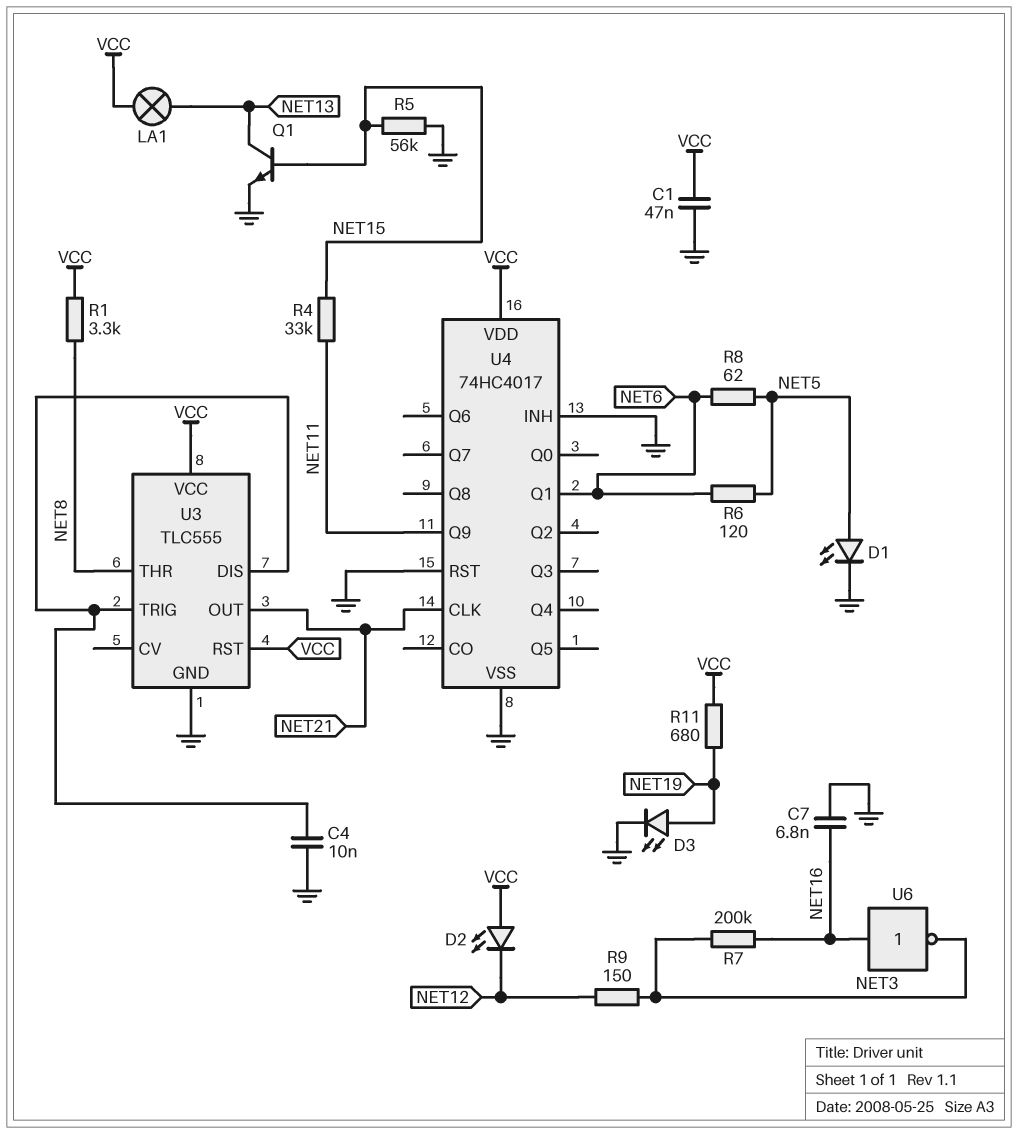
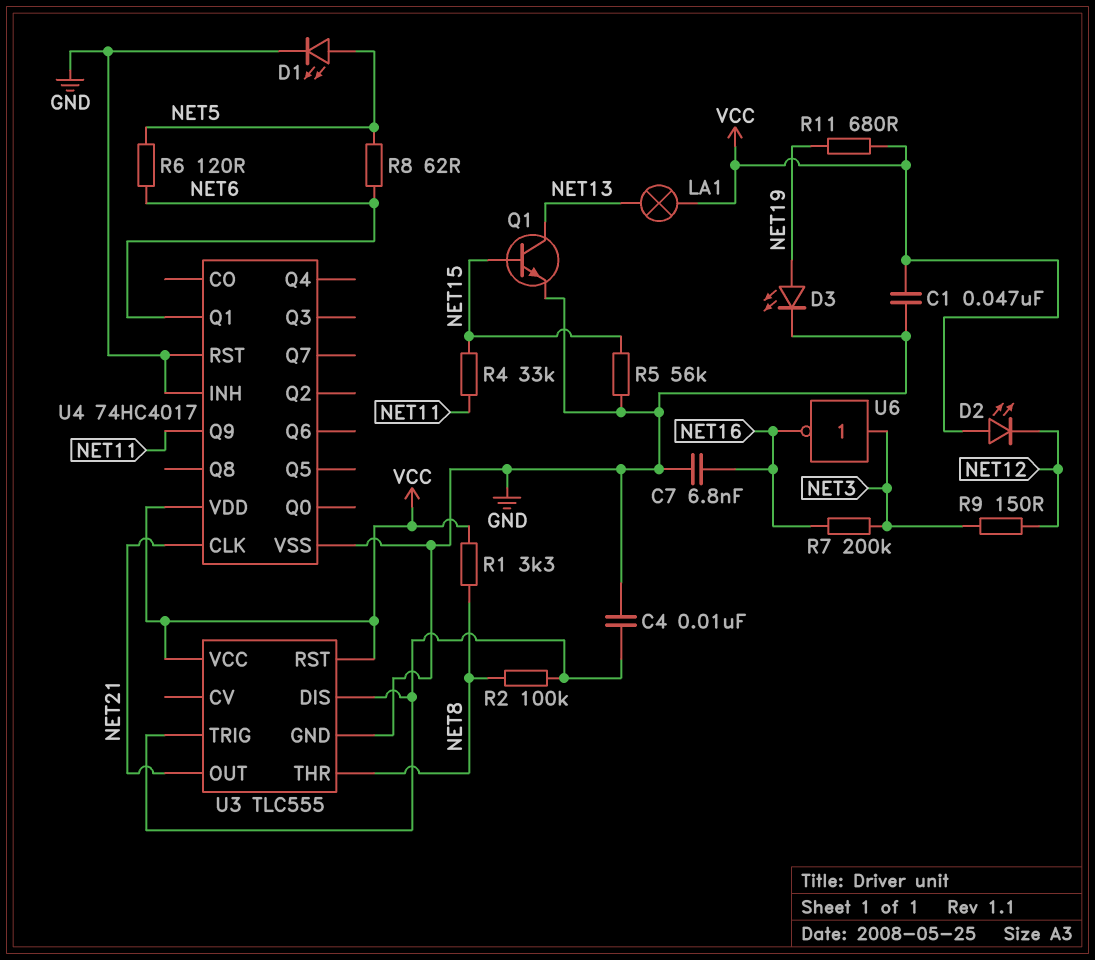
R2: none -> 100k (NET8, U3/DIS)
U6: NOT (in NET16, out NET3) -> NOT (in NET3, out NET16)

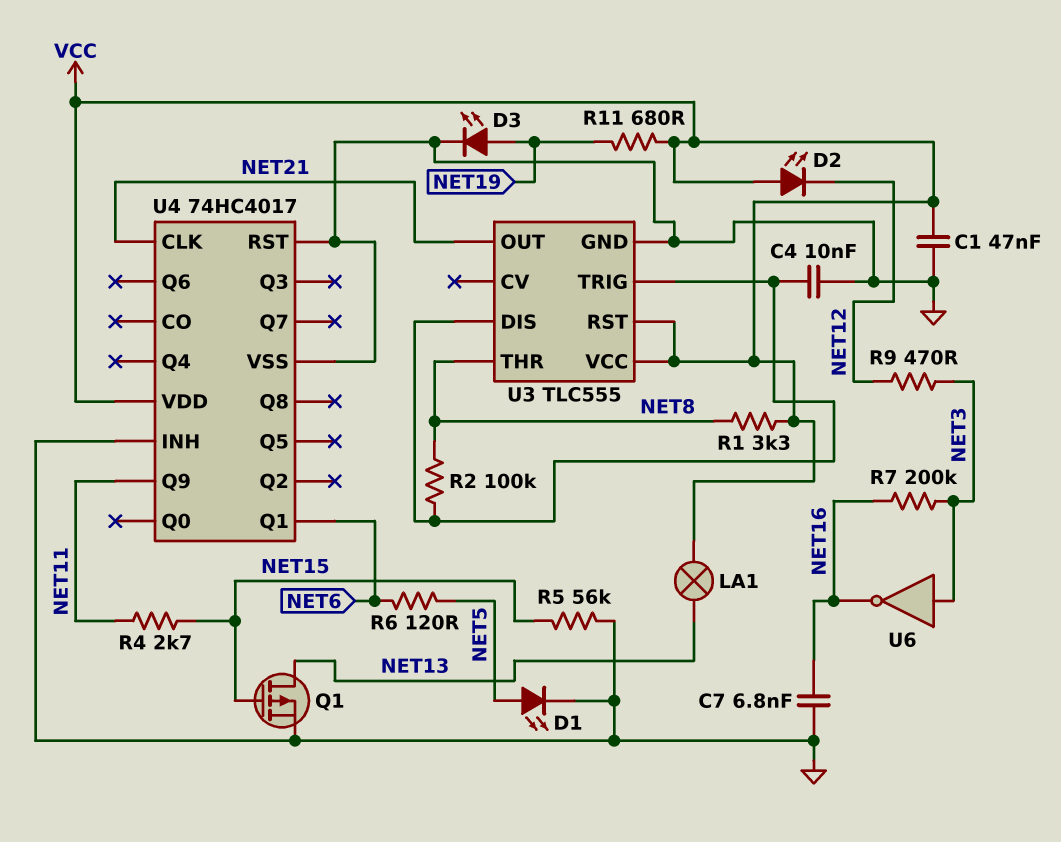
Q1: NPN (B NET15, C NET13, E GND) -> PMOS (G NET15, D NET13, S GND)
R4: 33k (NET11, NET15) -> 2.7k (NET11, NET15)
R8: 62 (NET5, NET6) -> none
R9: 150 (NET3, NET12) -> 470 (NET3, NET12)

